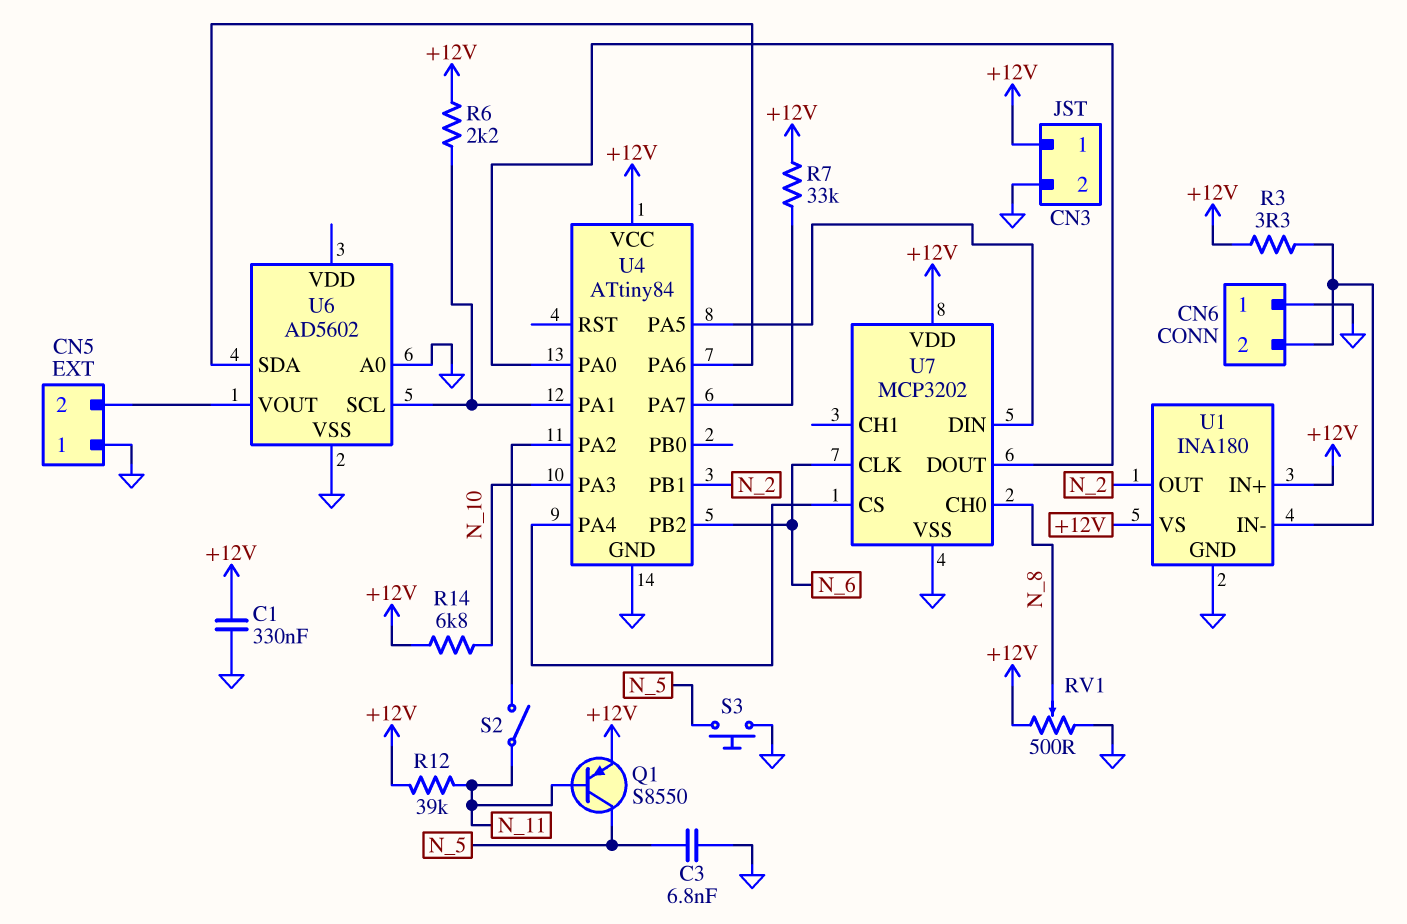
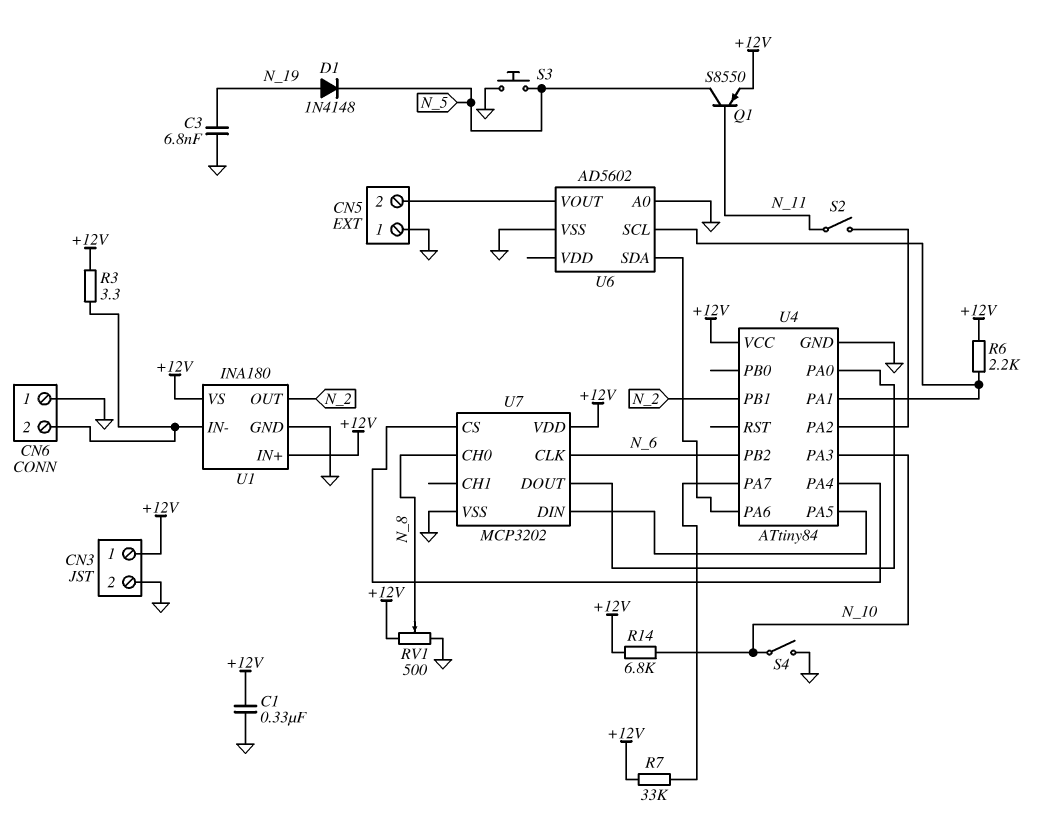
C3: 6.8nF (GND, N_5) -> 6.8nF (GND, N_19)
D1: none -> diode 1N4148 (A N_19, K N_5)
R12: 39k (+12V, N_11) -> none
S4: none -> switch (GND, N_10)

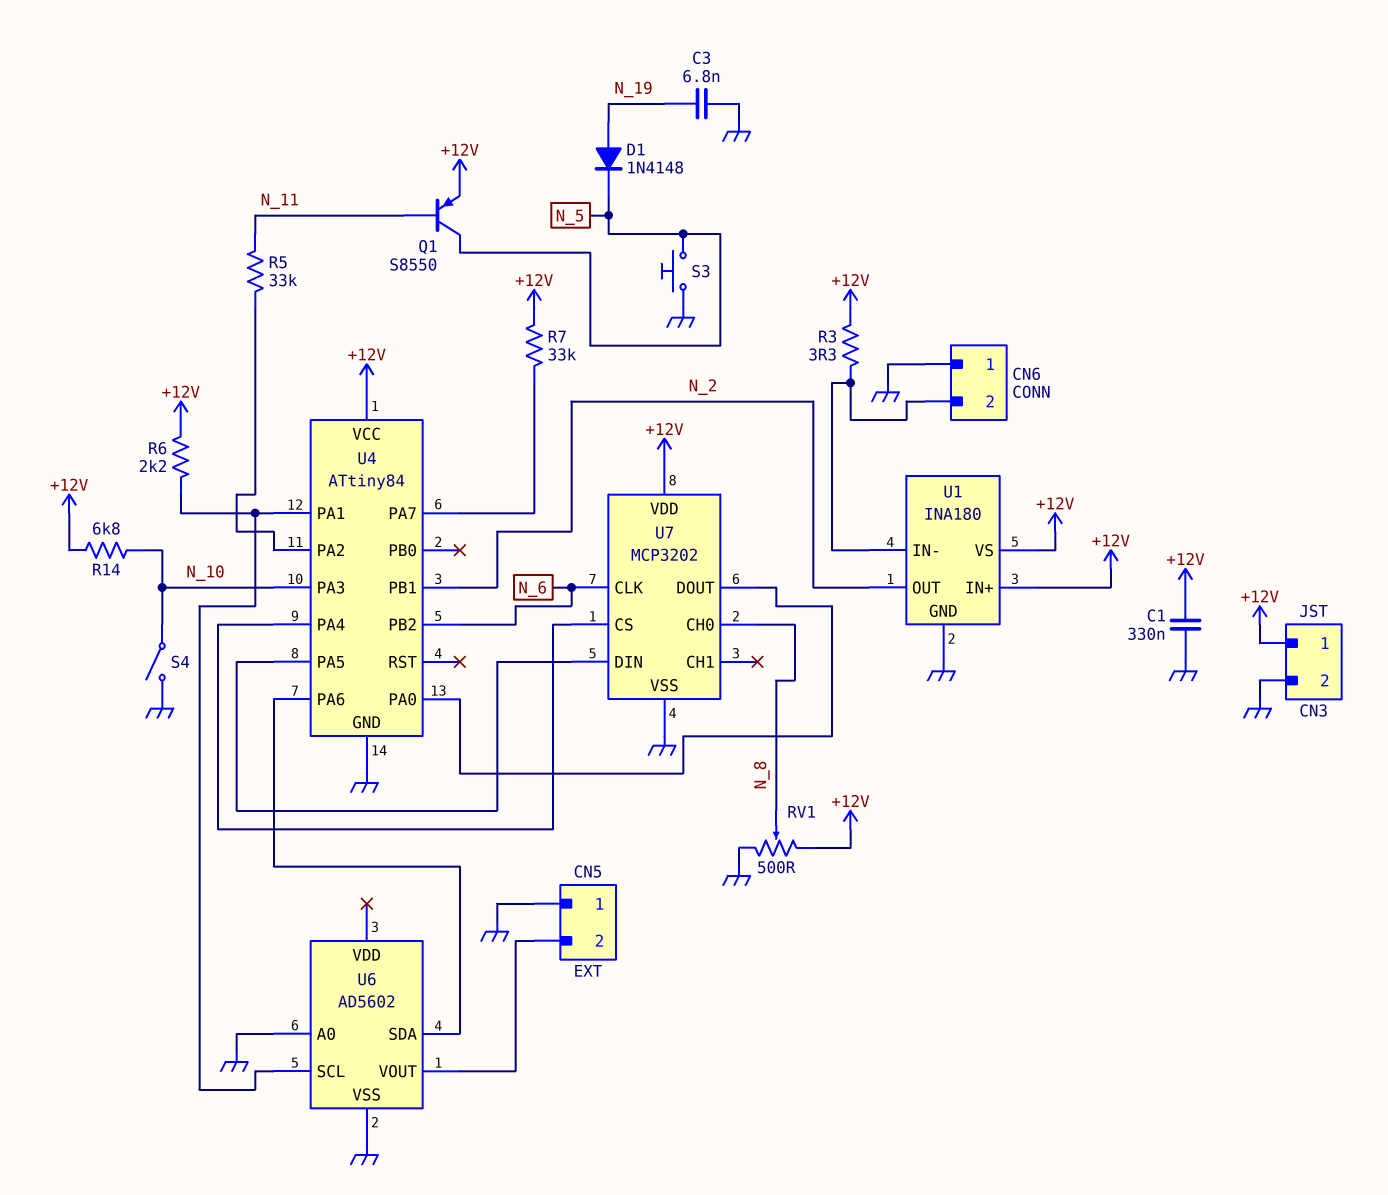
R5: none -> 33k (N_11, U4/PA2)
S2: switch (N_11, U4/PA2) -> none

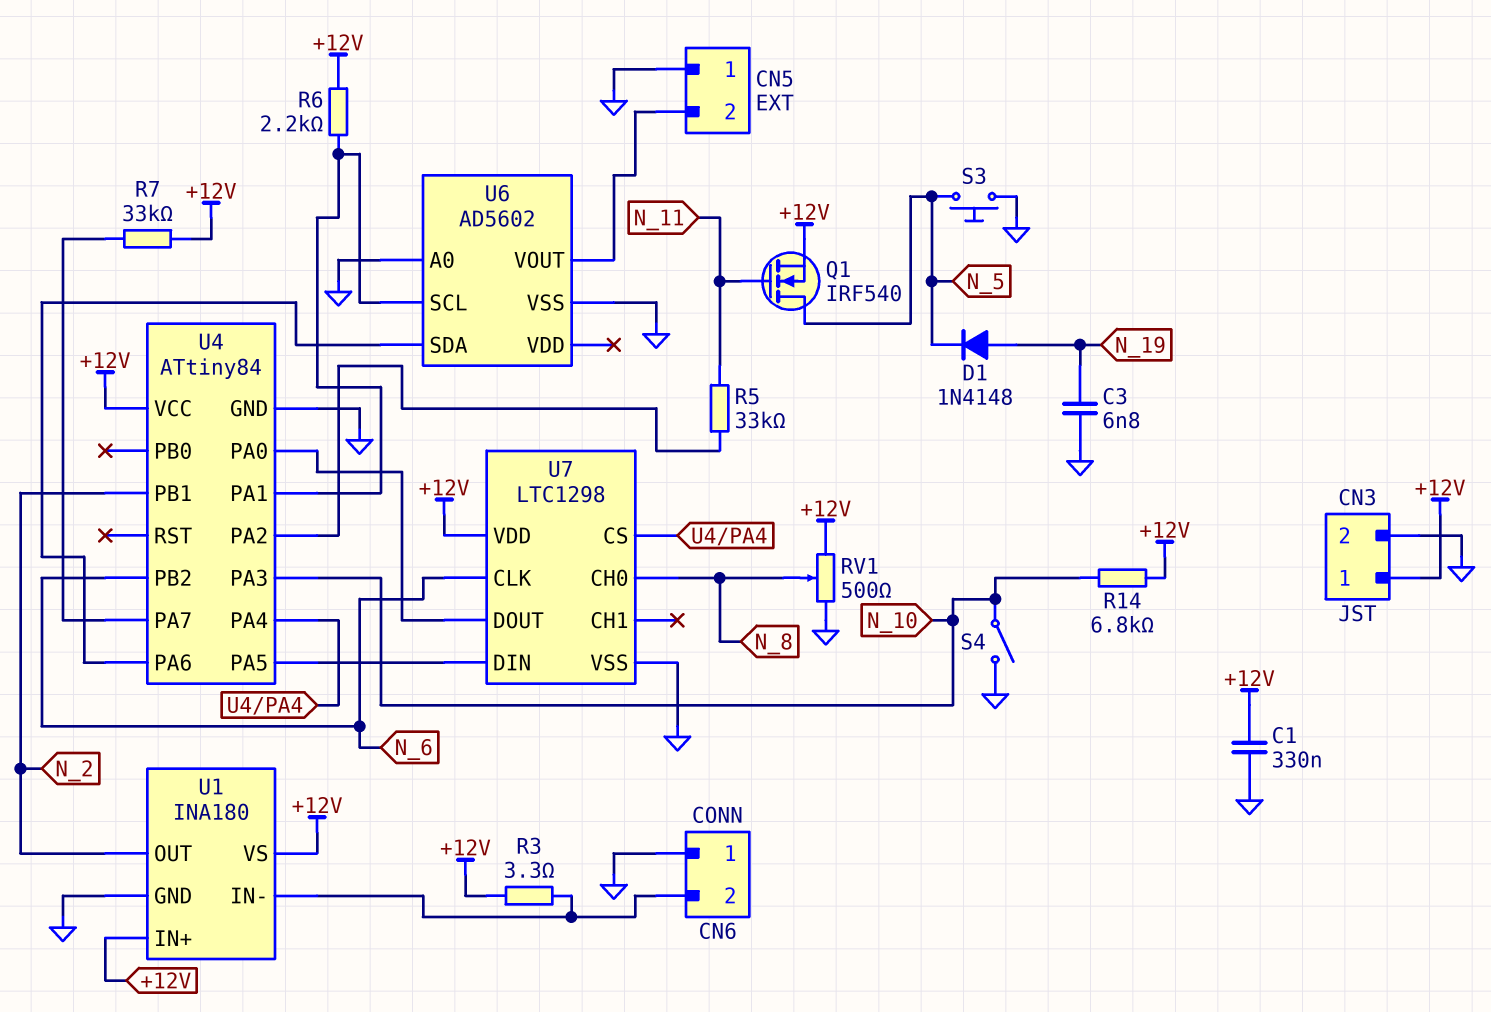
Q1: PNP S8550 (B N_11, C N_5, E +12V) -> NMOS IRF540 (G N_11, D N_5, S +12V)
U7: MCP3202 -> LTC1298

